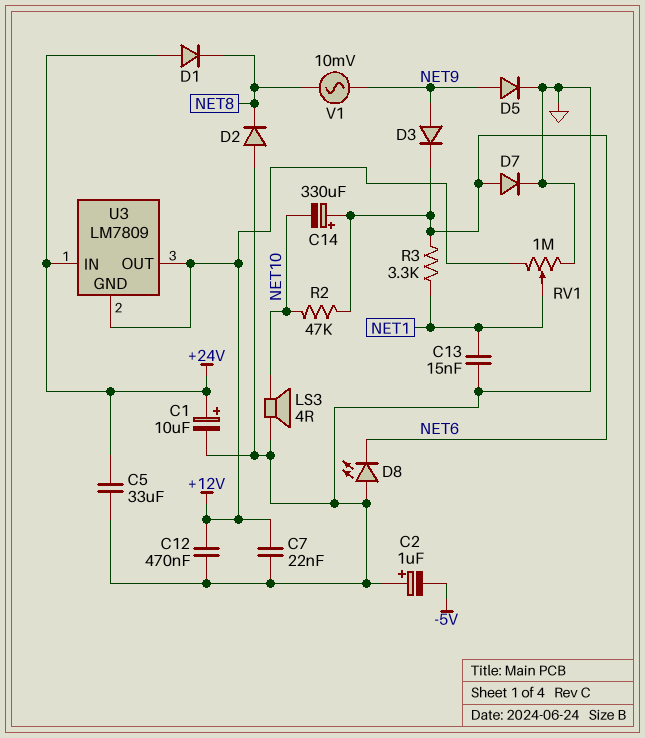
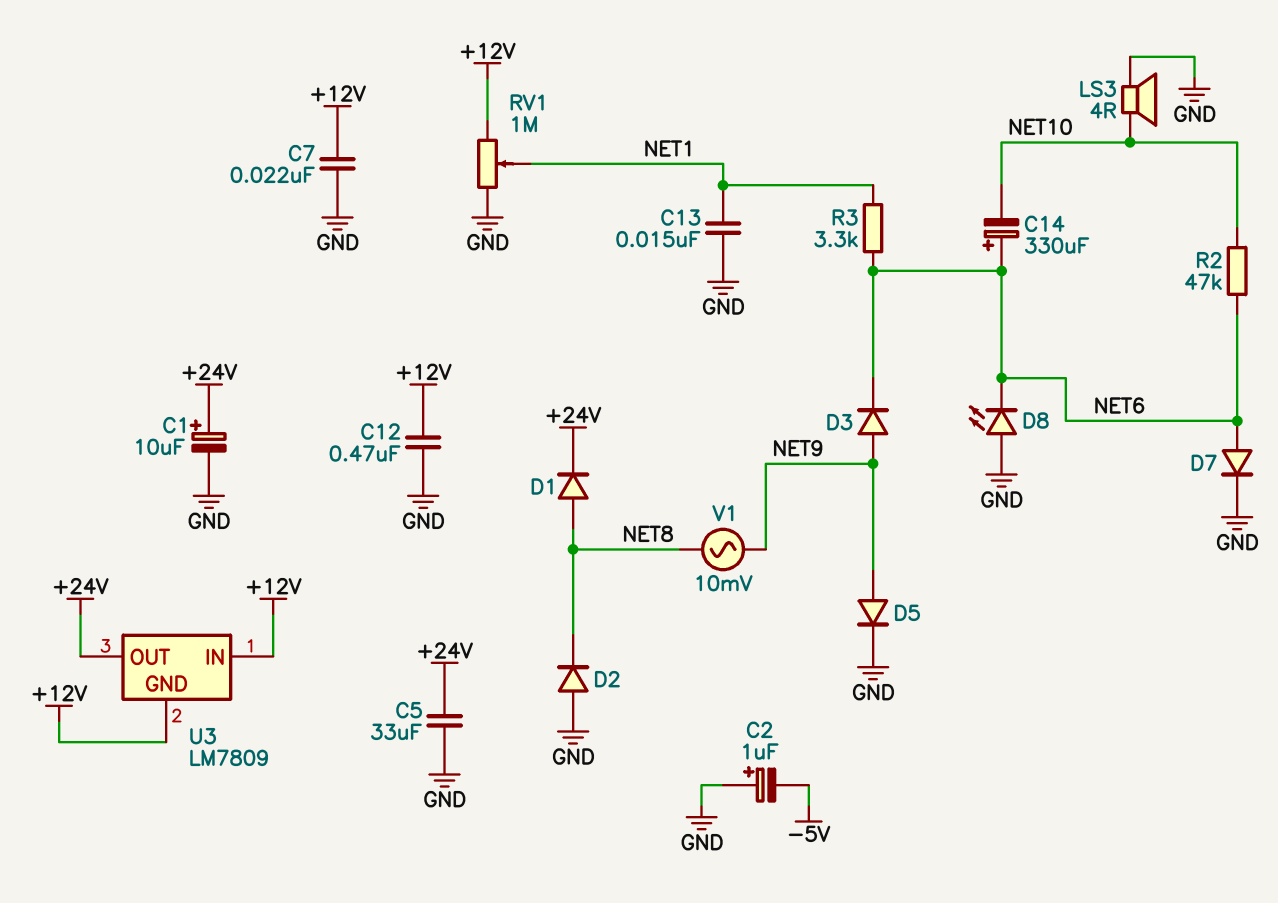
D1: diode (A +24V, K NET8) -> diode (A NET8, K +24V)
U3 pin IN: +24V -> +12V
U3 pin OUT: +12V -> +24V

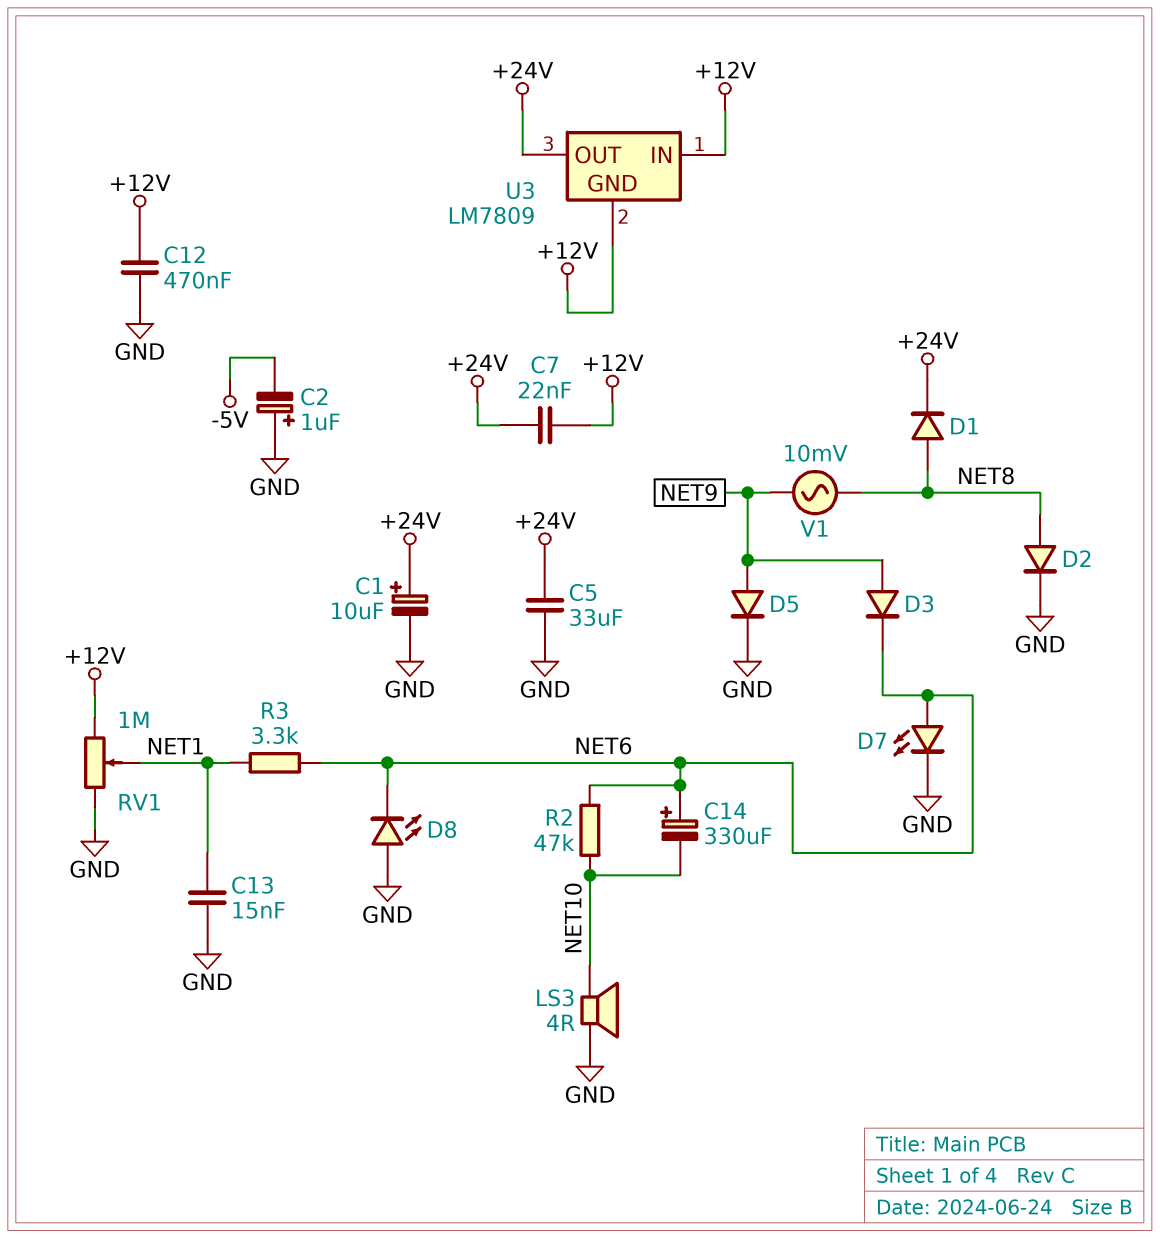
C7: 22nF (+12V, GND) -> 22nF (+12V, +24V)
D2: diode (A GND, K NET8) -> diode (A NET8, K GND)
D7: diode (A NET6, K GND) -> LED (A NET6, K GND)

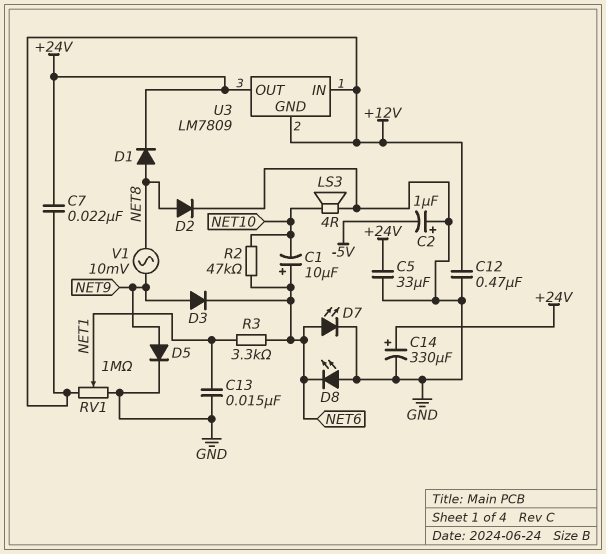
C1: 10uF (plus +24V, minus GND) -> 10uF (plus NET6, minus NET10)
C14: 330uF (plus NET6, minus NET10) -> 330uF (plus +24V, minus GND)

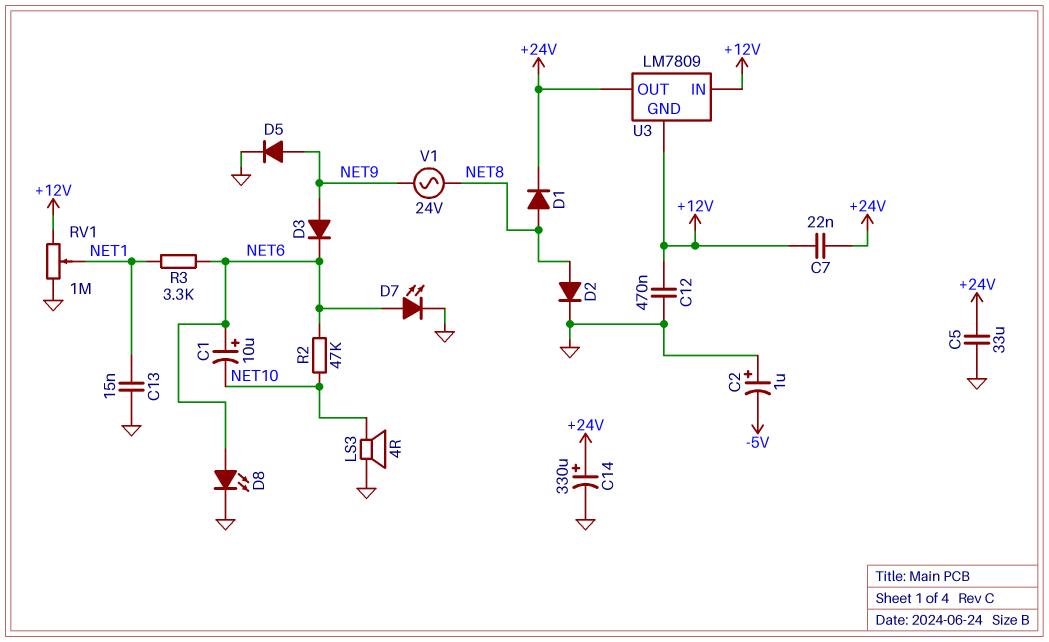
D8: LED (A GND, K NET6) -> LED (A NET6, K GND)
V1: AC 10mV (NET8, NET9) -> AC 24V (NET8, NET9)

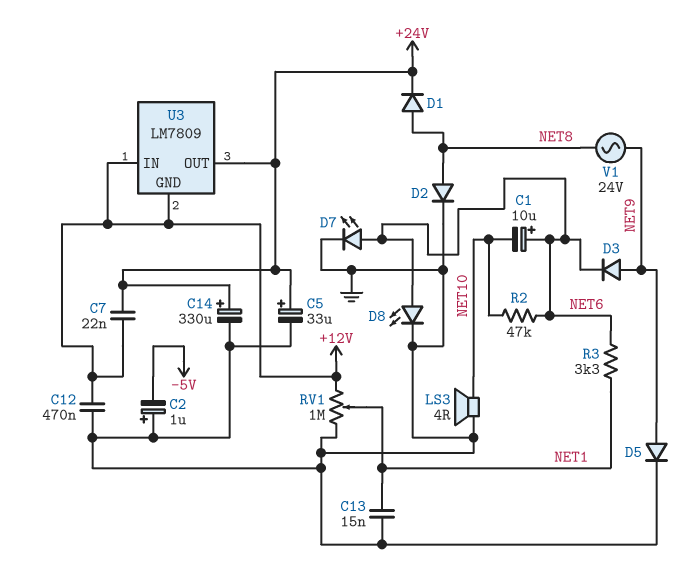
C5: 33uF (+24V, GND) -> 33uF (plus +24V, minus GND)

